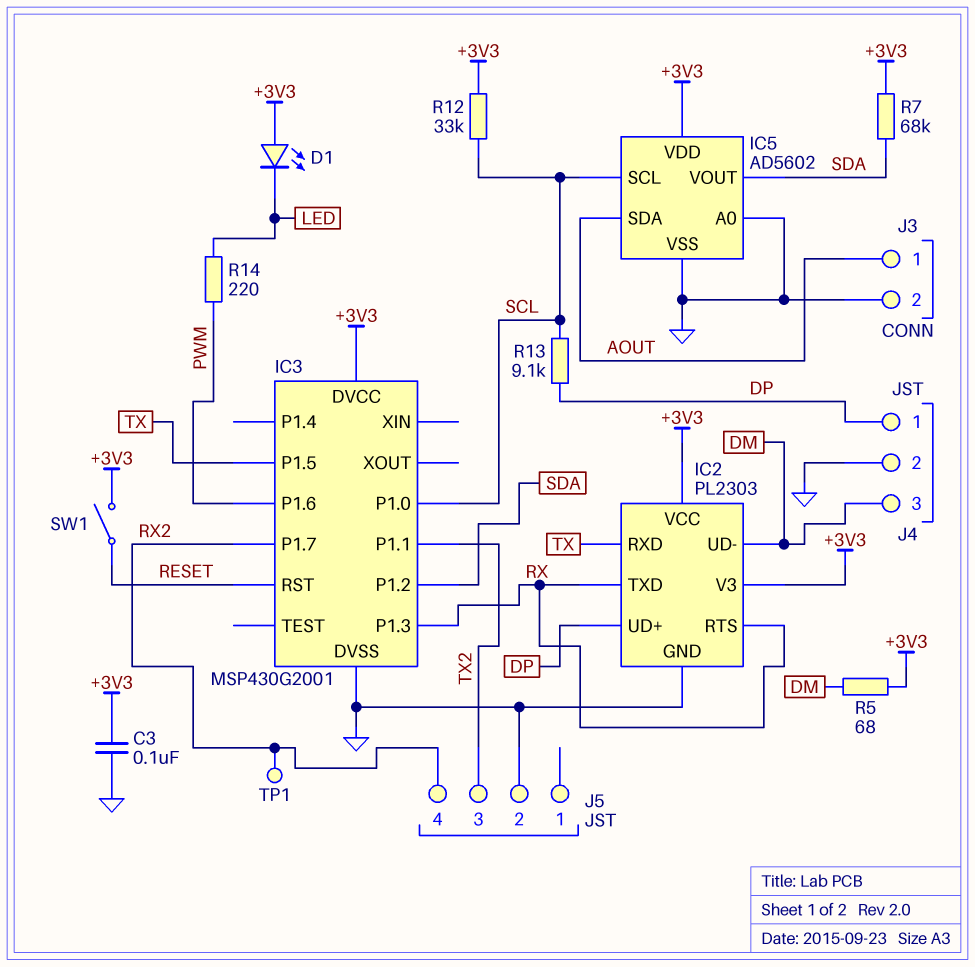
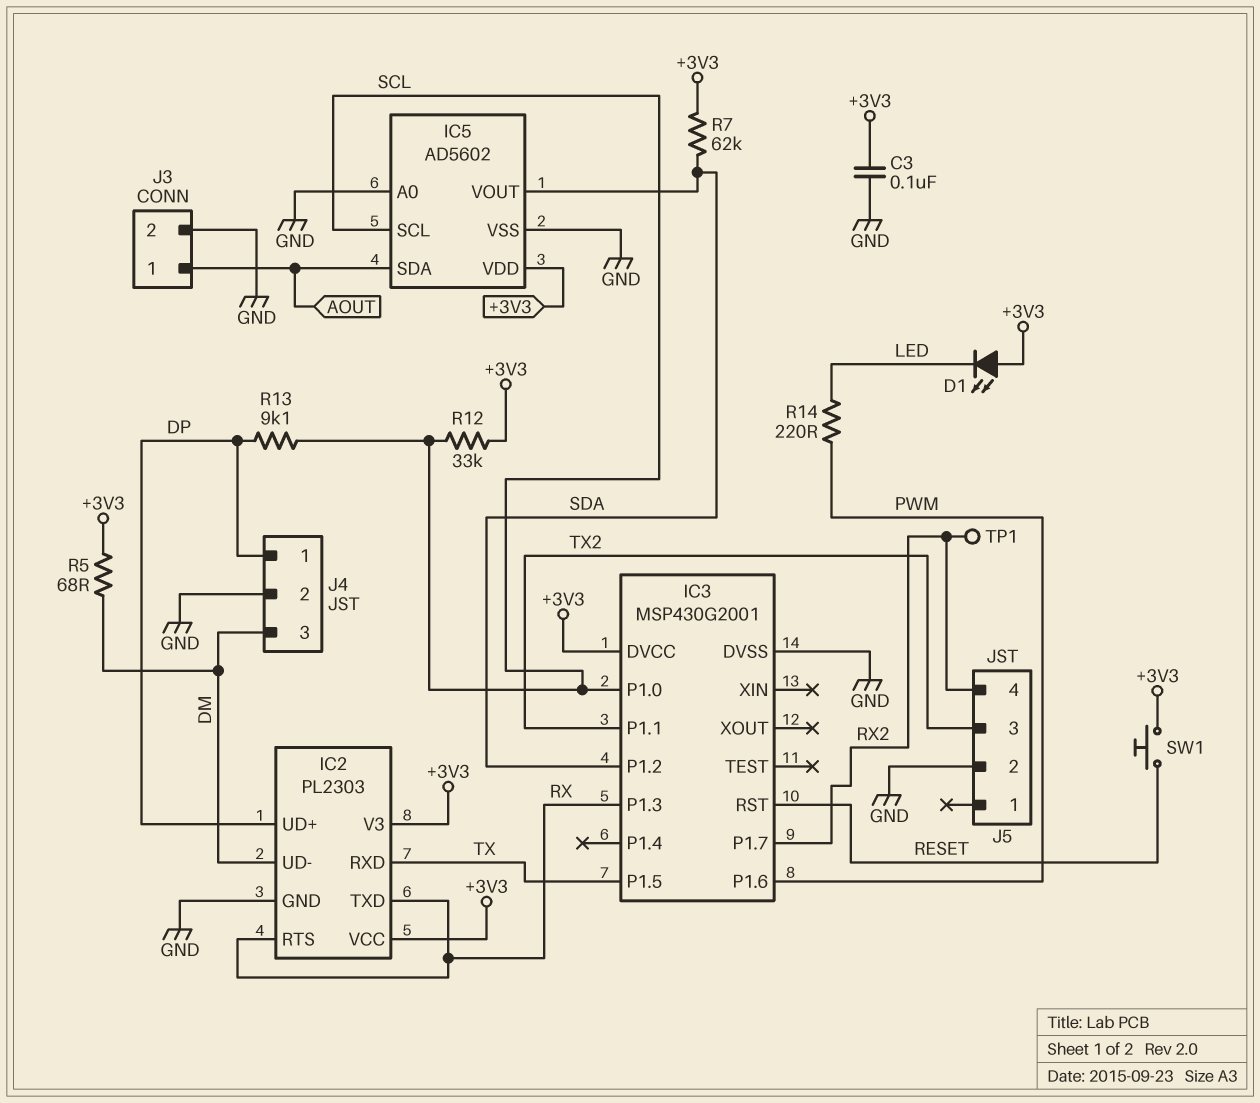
R7: 68k (+3V3, SDA) -> 62k (+3V3, SDA)
SW1: switch (+3V3, RESET) -> button (+3V3, RESET)

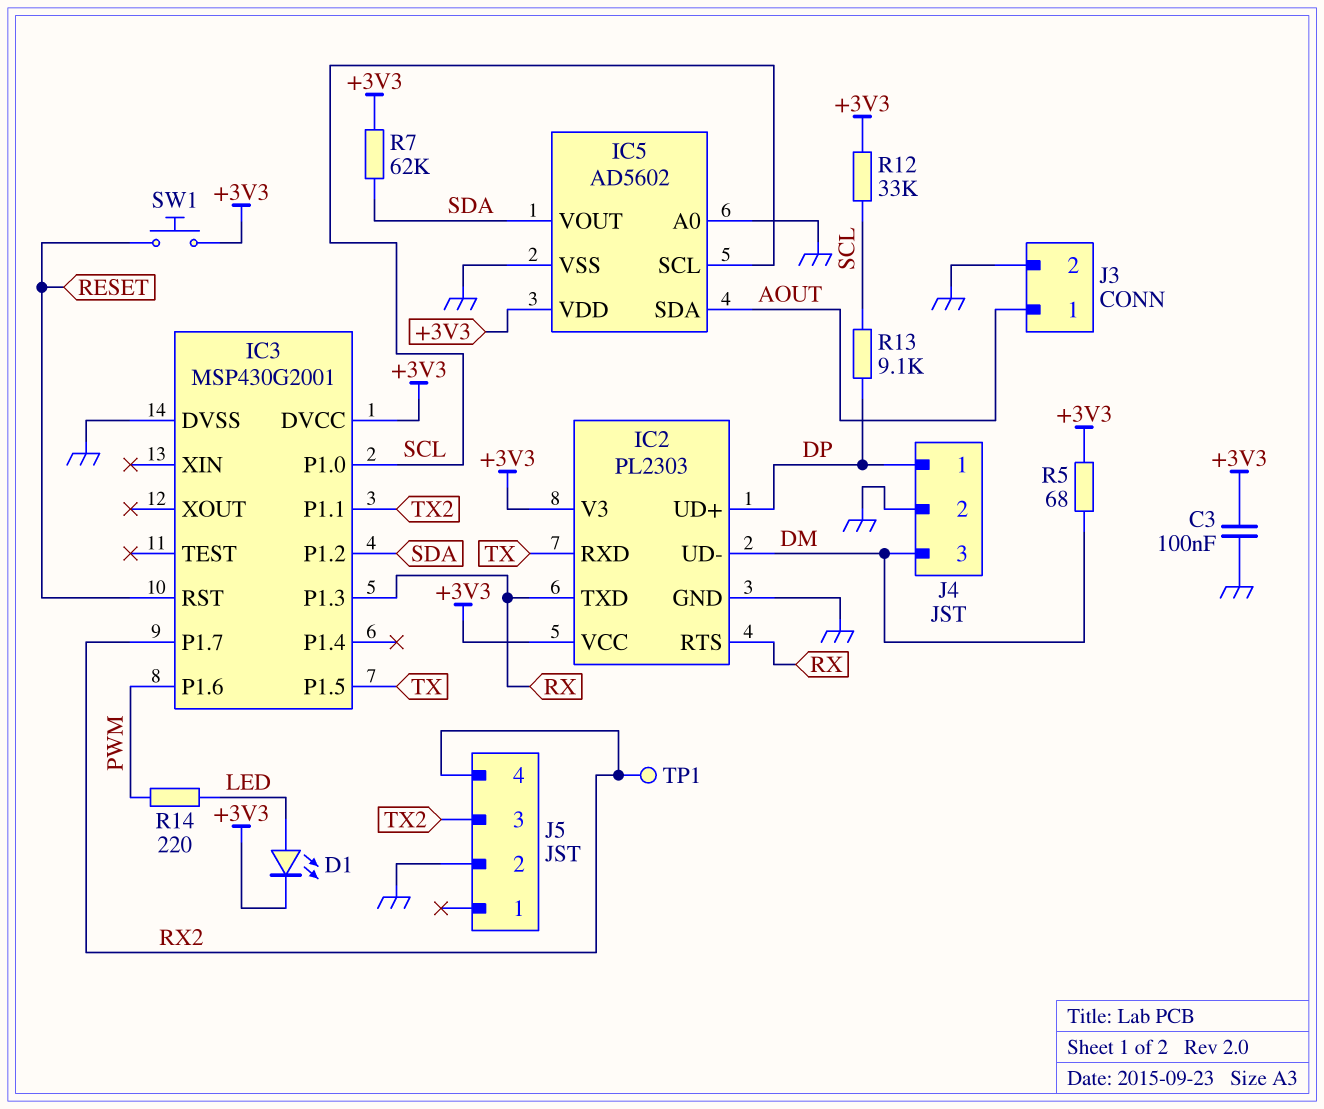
D1: LED (A +3V3, K LED) -> LED (A LED, K +3V3)

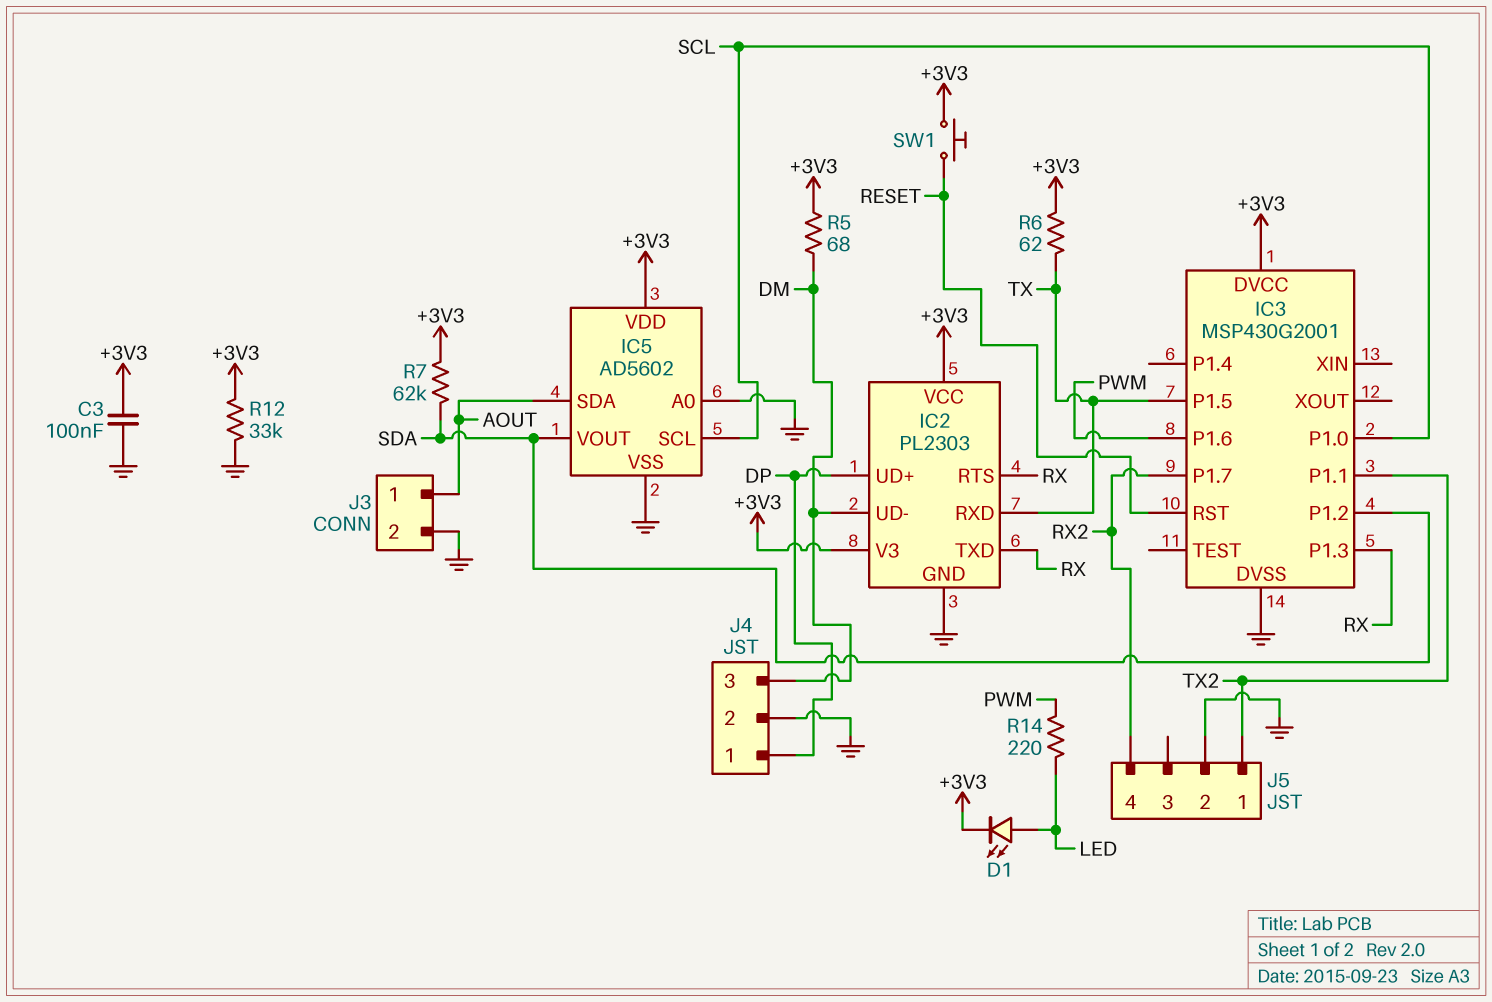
J5 pin 1: none -> TX2
J5 pin 3: TX2 -> none
R6: none -> 62 (+3V3, TX)
R12: 33k (+3V3, SCL) -> 33k (+3V3, GND)
R13: 9.1k (DP, SCL) -> none
TP1: test point (RX2) -> none

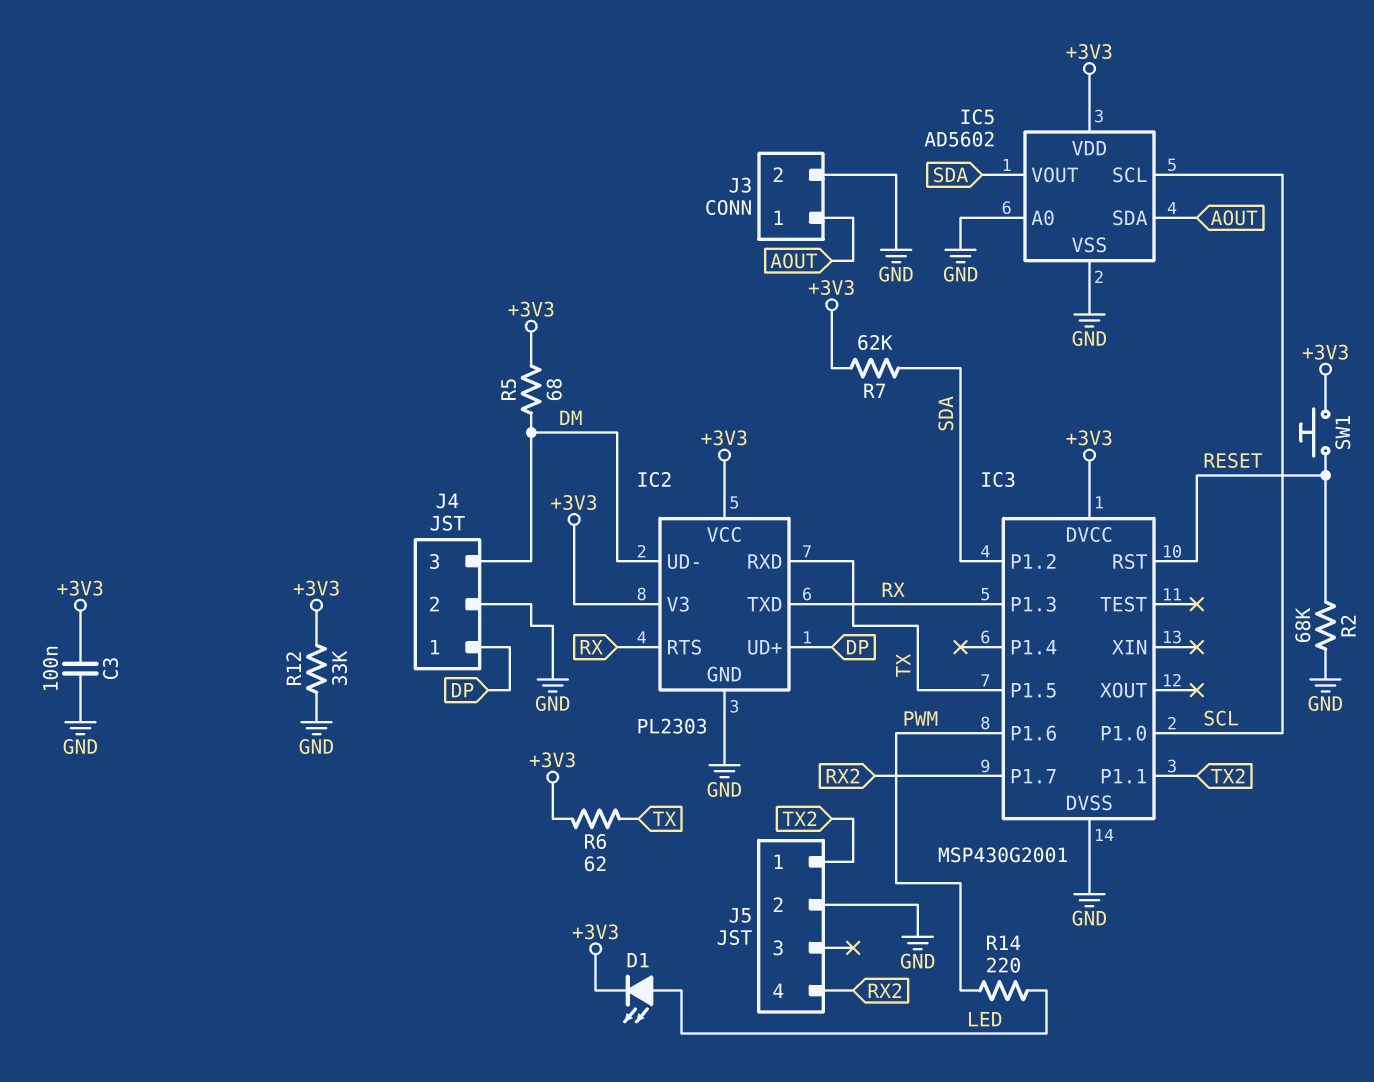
R2: none -> 68k (GND, RESET)

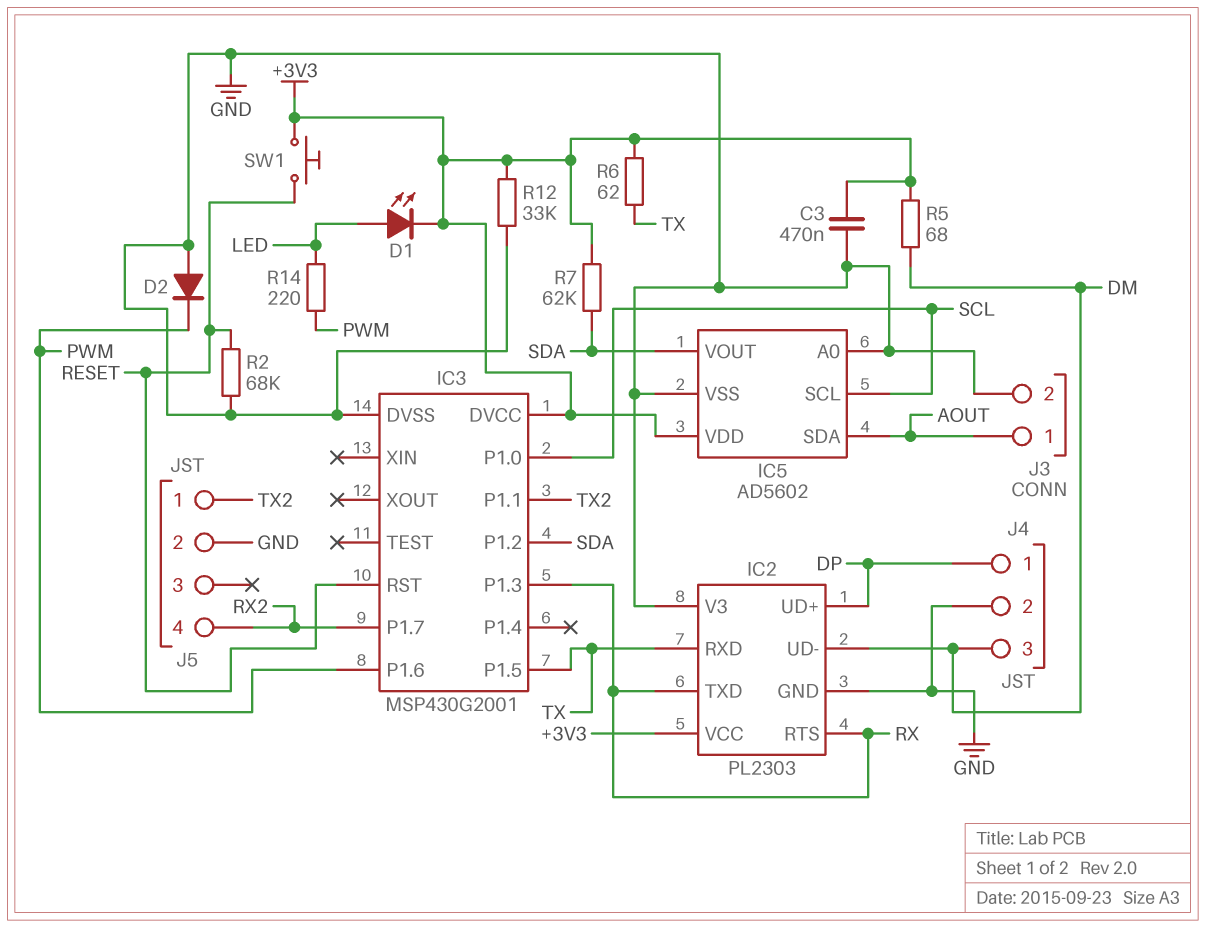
C3: 100nF (+3V3, GND) -> 470nF (+3V3, GND)
D2: none -> diode (A GND, K PWM)
IC2 pin V3: +3V3 -> GND

